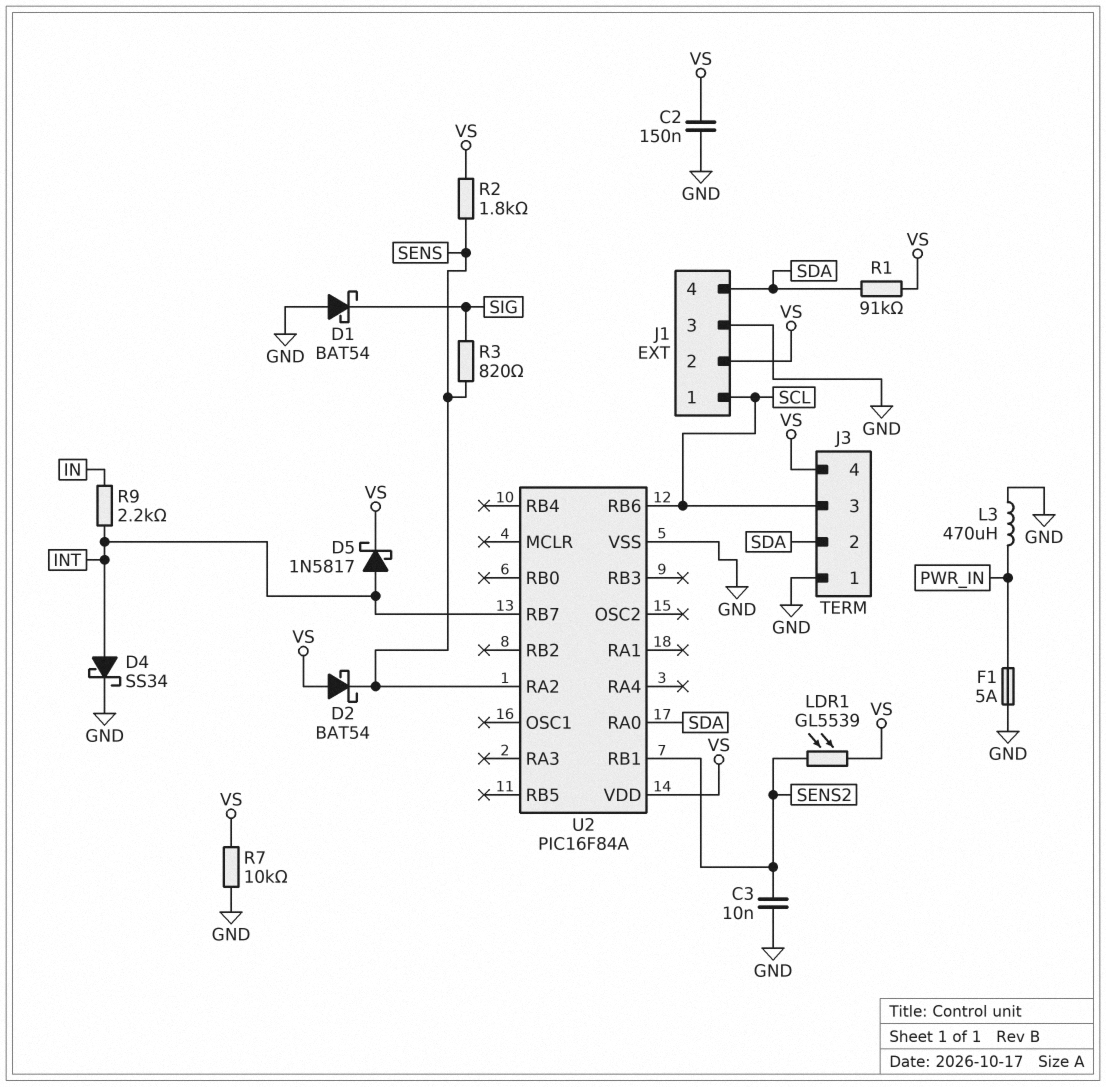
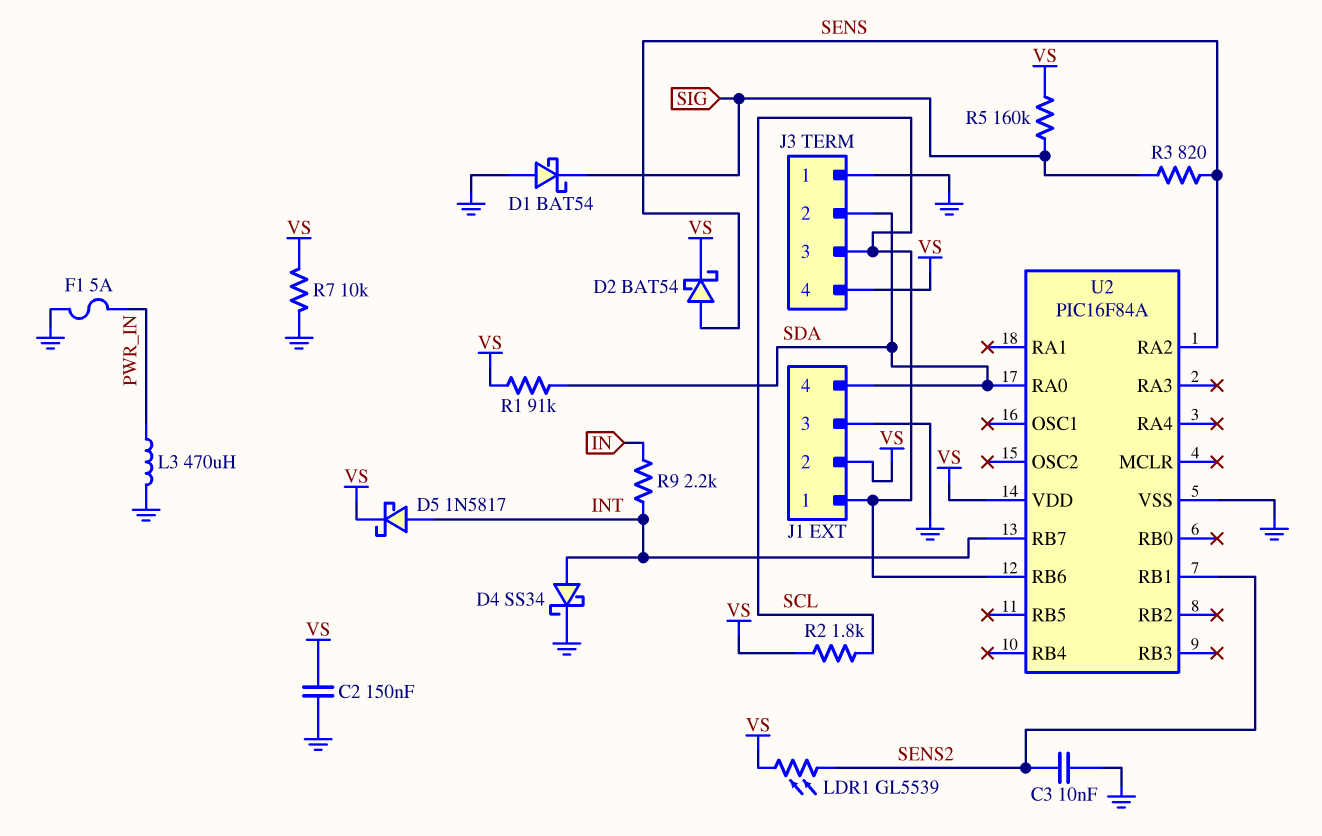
D2: schottky BAT54 (A VS, K SENS) -> schottky BAT54 (A SENS, K VS)
R2: 1.8k (SENS, VS) -> 1.8k (SCL, VS)
R5: none -> 160k (SIG, VS)

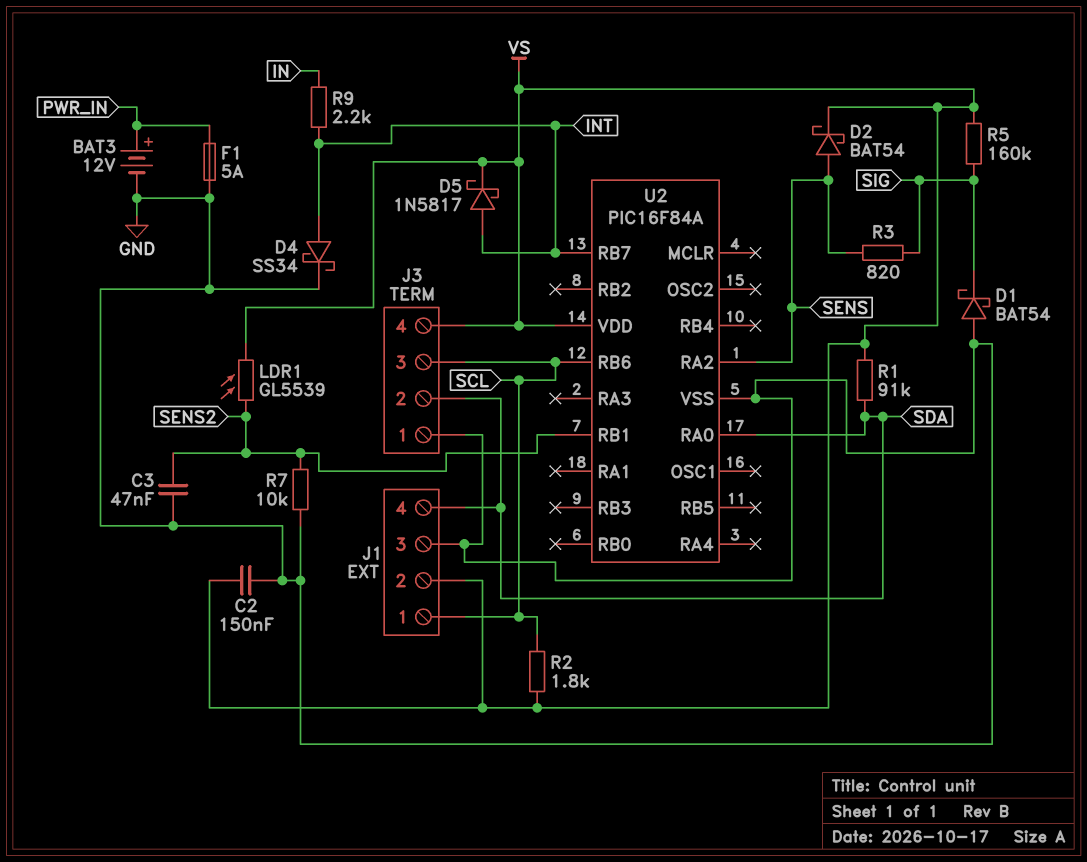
BAT3: none -> 12V (plus PWR_IN, minus GND)
C3: 10nF (GND, SENS2) -> 47nF (GND, SENS2)
L3: 470uH (GND, PWR_IN) -> none
R7: 10k (GND, VS) -> 10k (GND, SENS2)

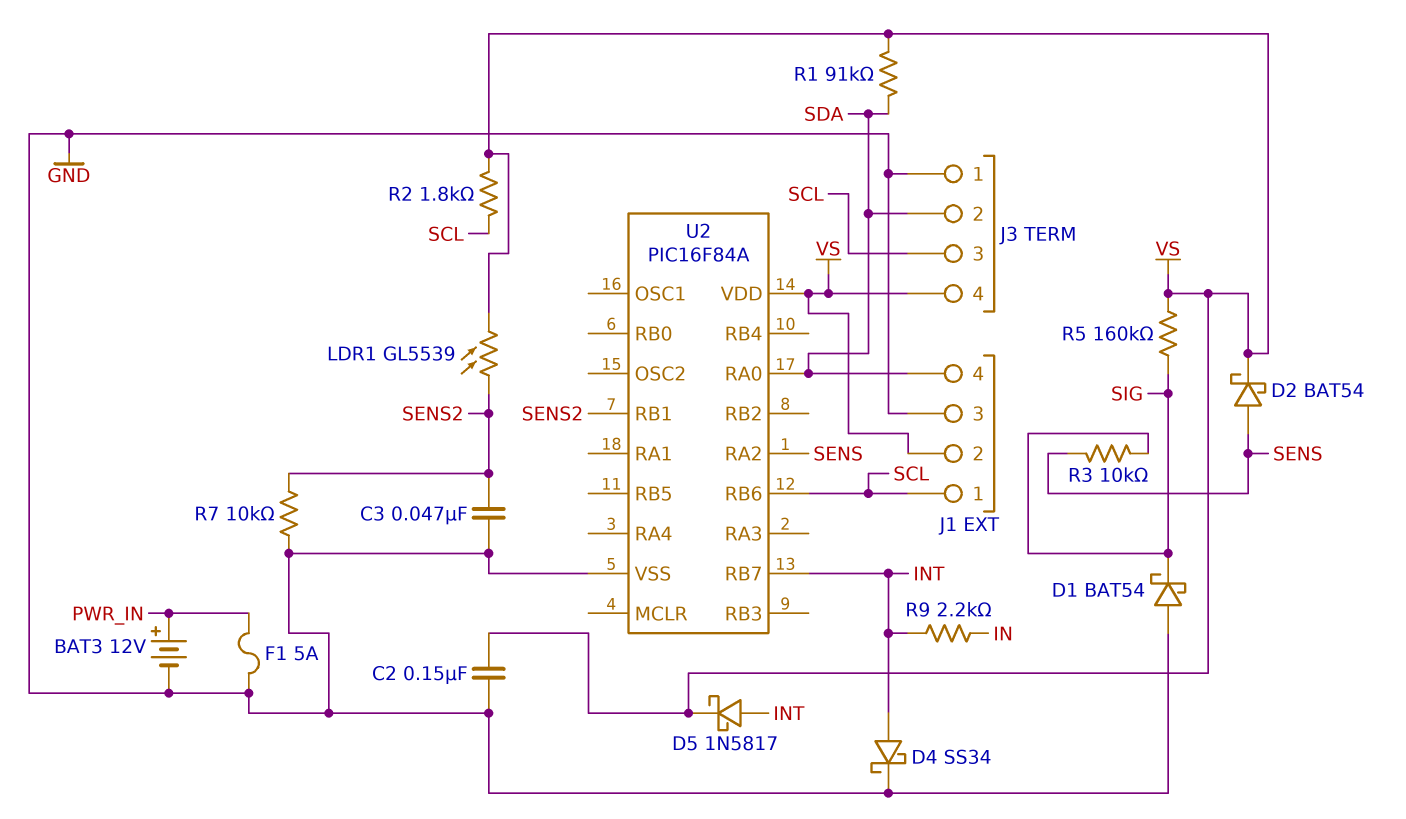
R3: 820 (SENS, SIG) -> 10k (SENS, SIG)

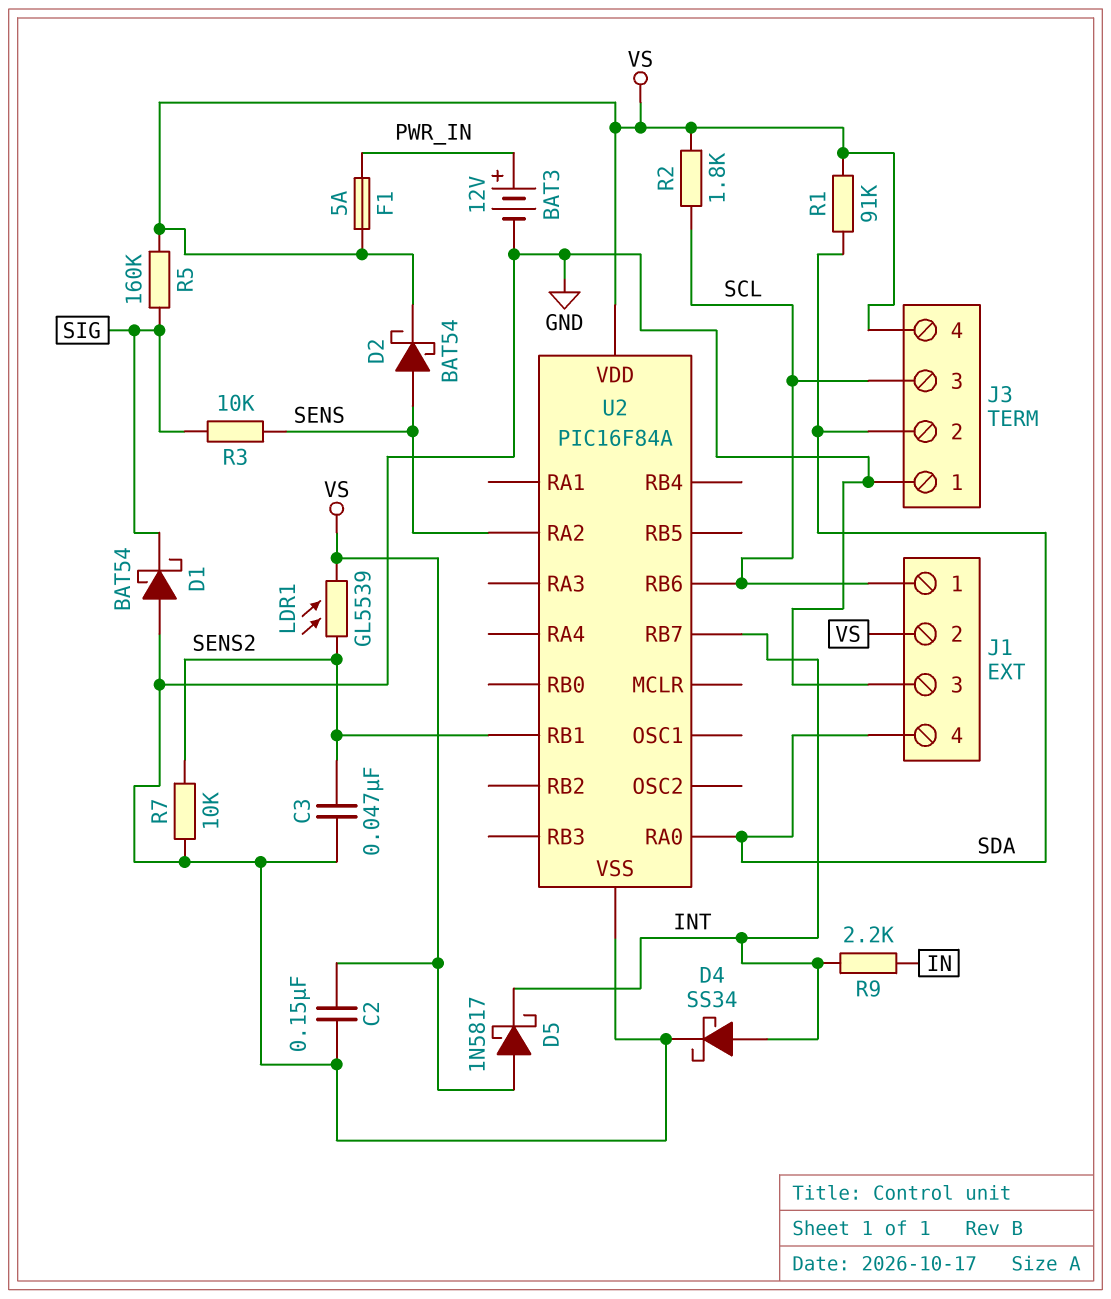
D5: schottky 1N5817 (A INT, K VS) -> schottky 1N5817 (A VS, K INT)
F1: 5A (GND, PWR_IN) -> 5A (PWR_IN, VS)

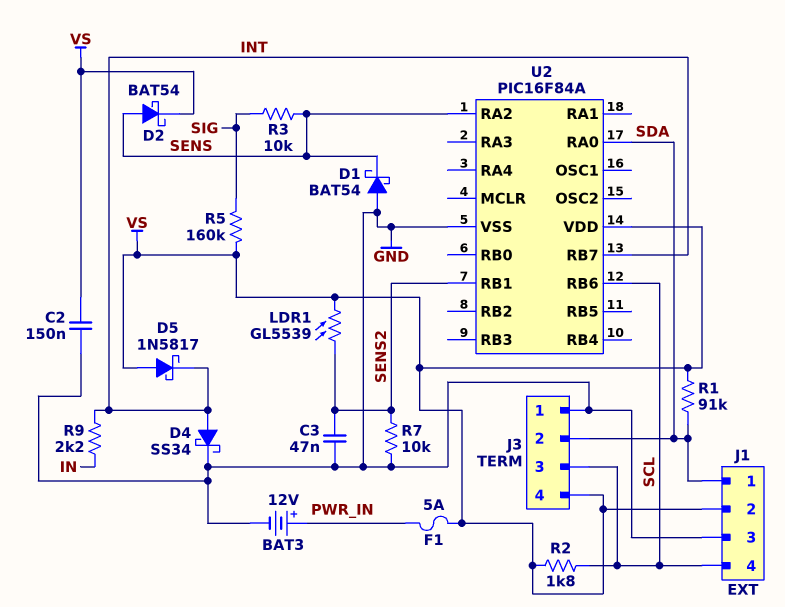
D1: schottky BAT54 (A GND, K SIG) -> schottky BAT54 (A GND, K SENS)
J1 pin 1: SCL -> SDA
J1 pin 4: SDA -> SCL

